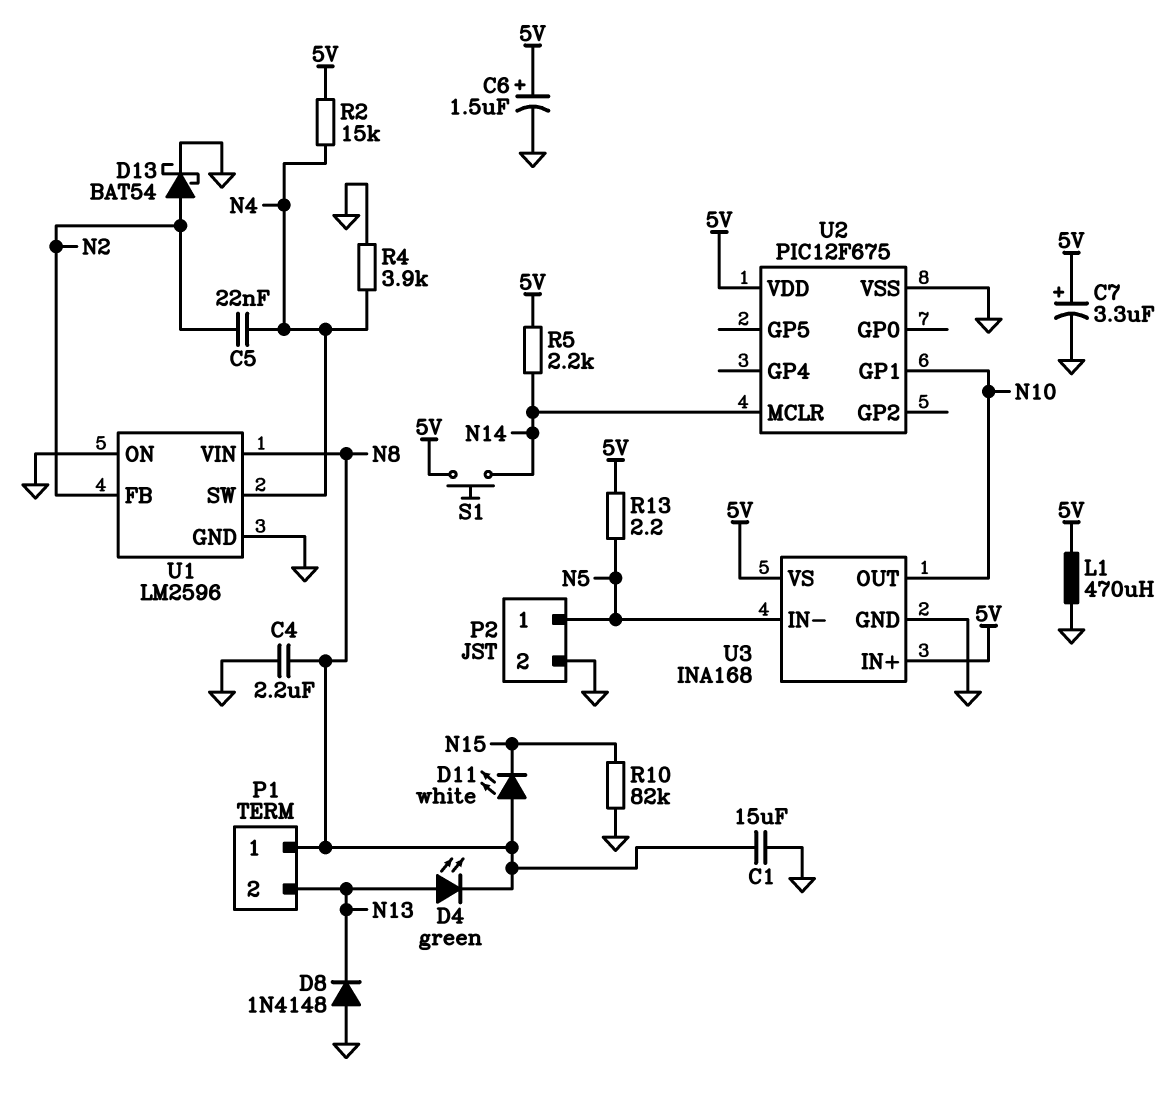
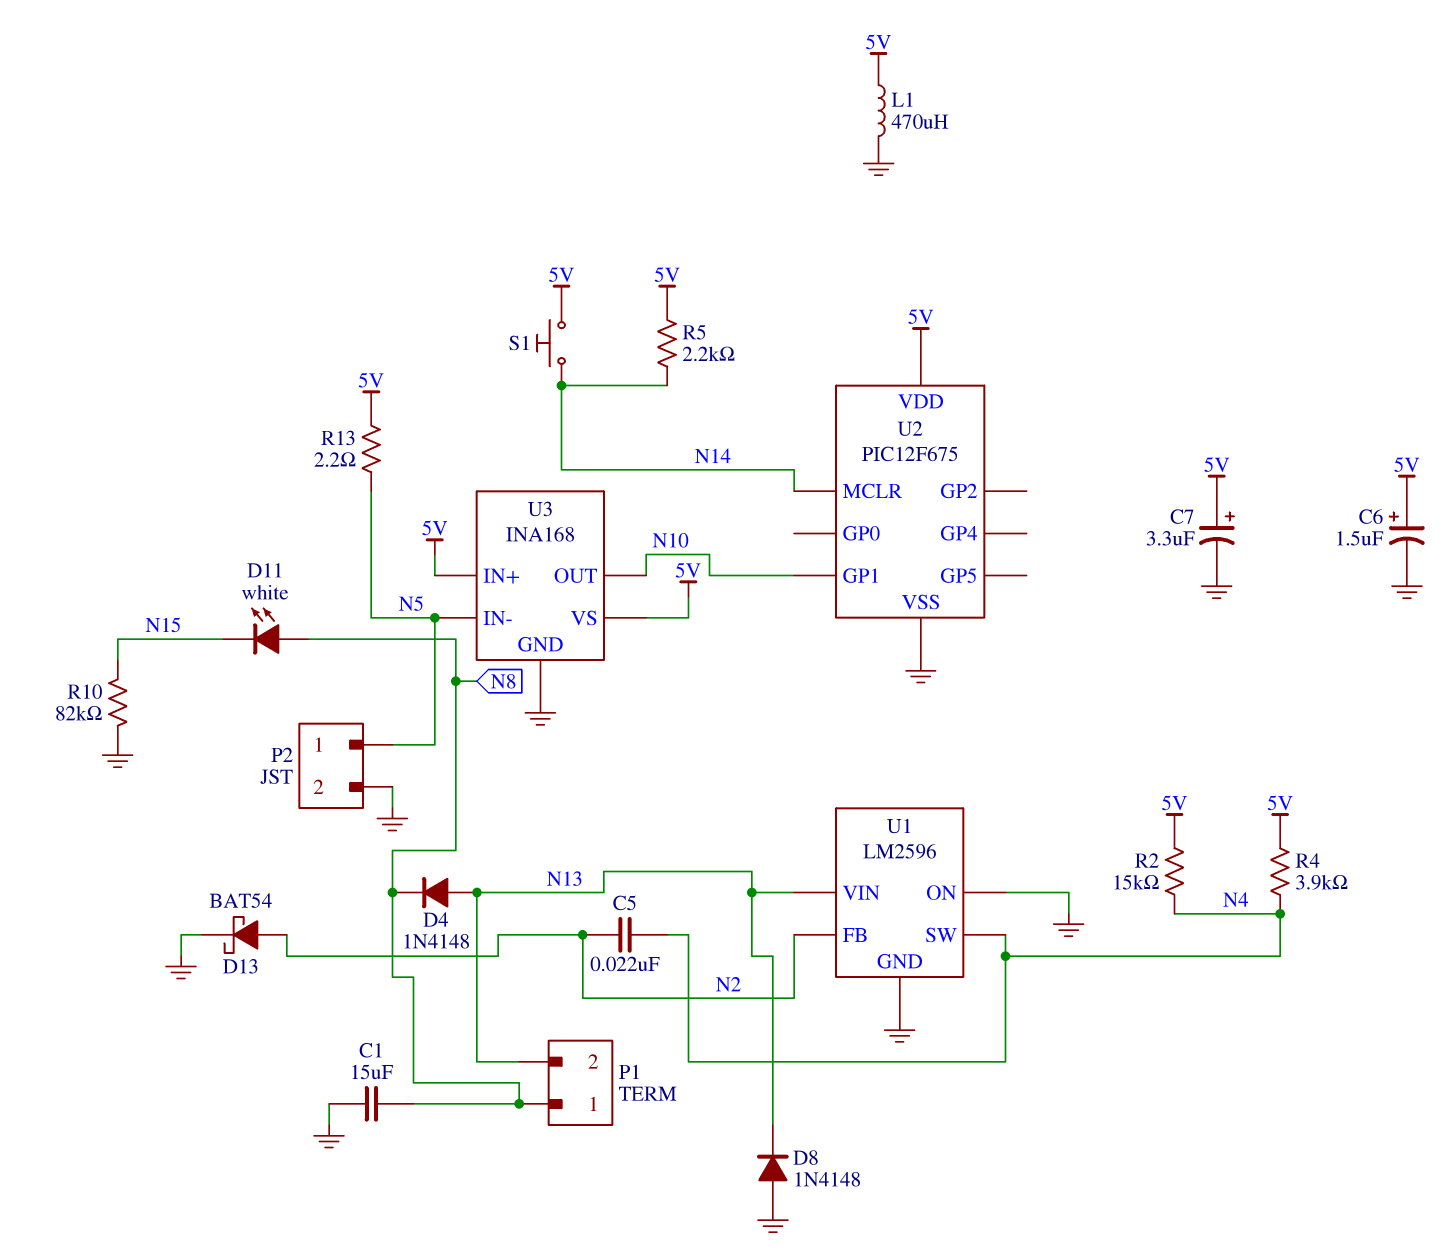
C4: 2.2uF (GND, N8) -> none
D4: LED green (A N13, K N8) -> diode 1N4148 (A N13, K N8)
R4: 3.9k (GND, N4) -> 3.9k (5V, N4)
U1 pin VIN: N8 -> N13

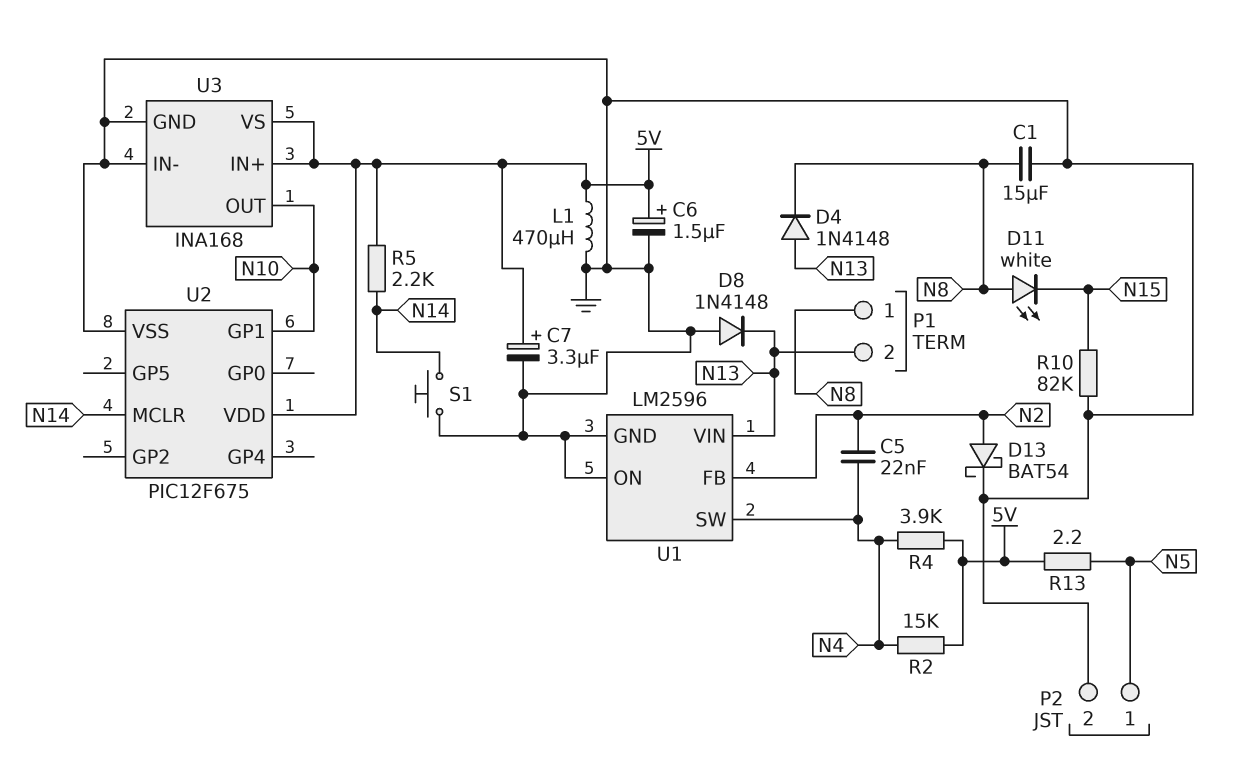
S1: button (5V, N14) -> button (GND, N14)
U3 pin IN-: N5 -> GND

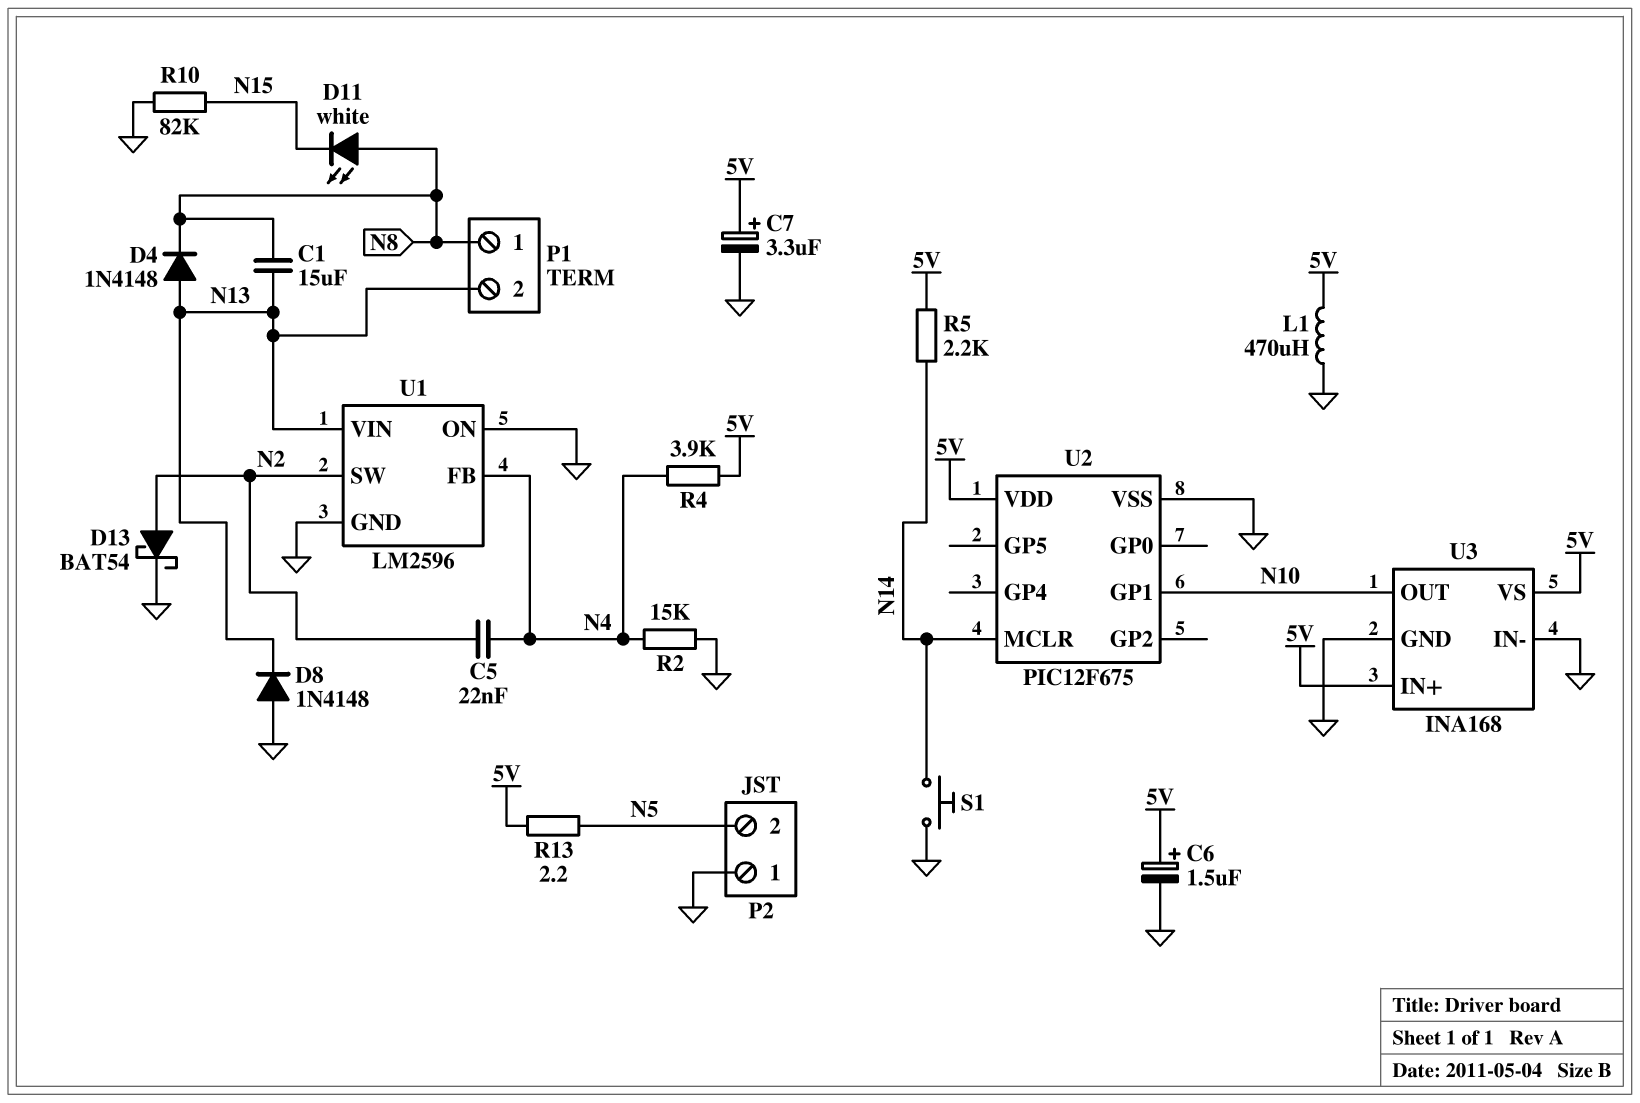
C1: 15uF (GND, N8) -> 15uF (N8, N13)
P2 pin 1: N5 -> GND
P2 pin 2: GND -> N5
R2: 15k (5V, N4) -> 15k (GND, N4)
U1 pin FB: N2 -> N4
U1 pin SW: N4 -> N2

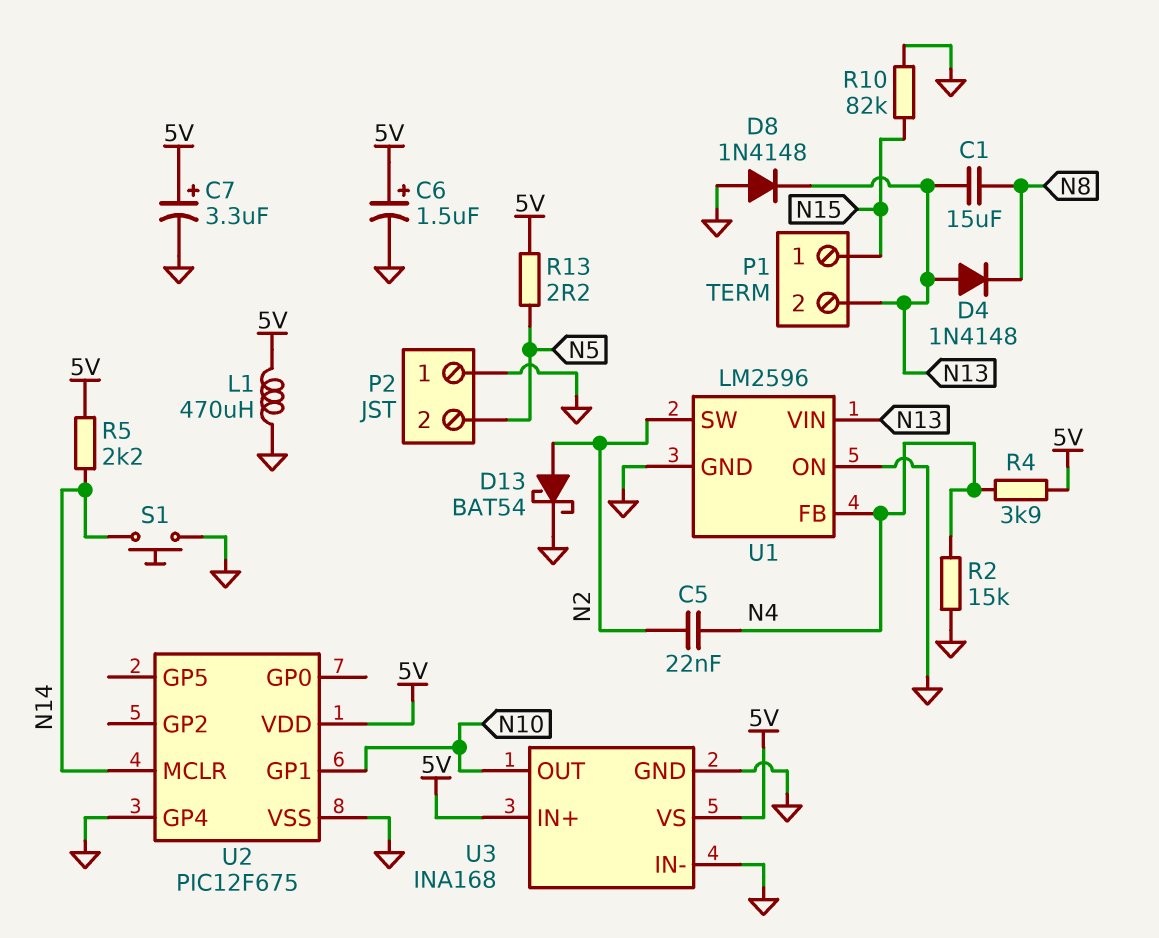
D11: LED white (A N8, K N15) -> none
P1 pin 1: N8 -> N15
U2 pin GP4: none -> GND

